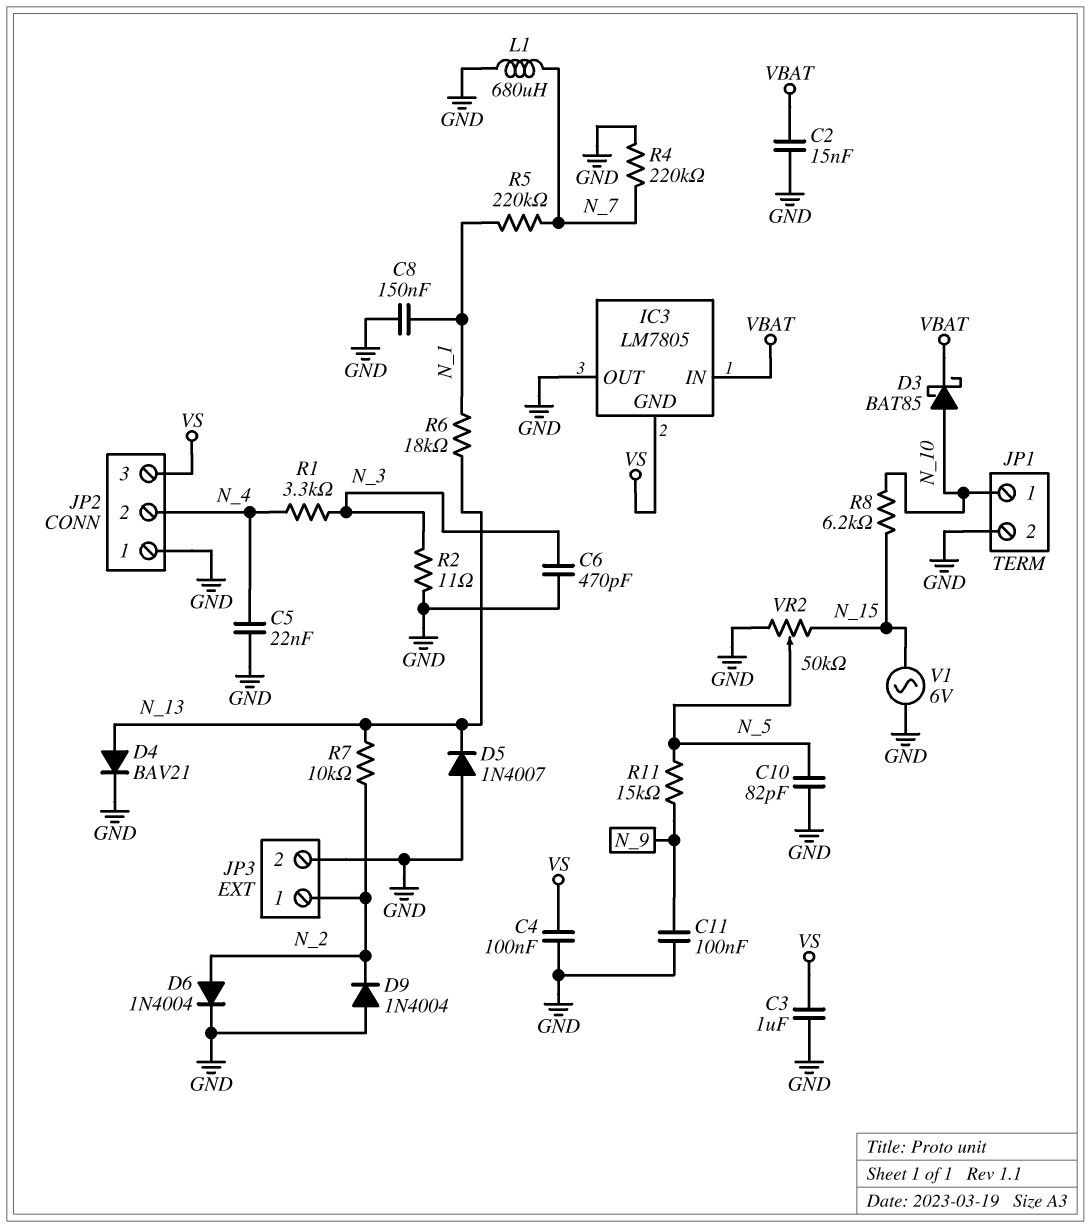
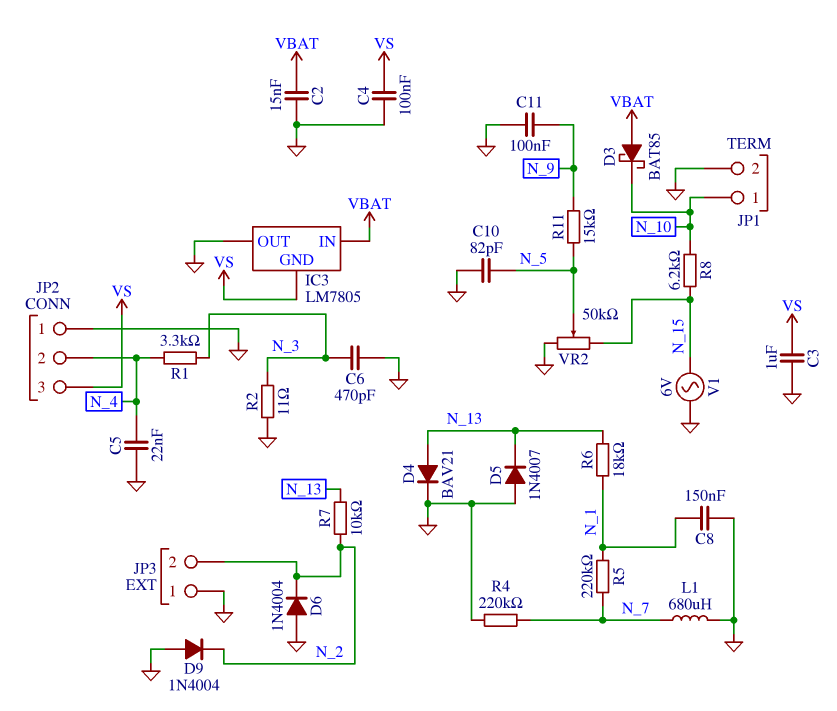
D3: schottky BAT85 (A N_10, K VBAT) -> schottky BAT85 (A VBAT, K N_10)
D6: diode 1N4004 (A N_2, K GND) -> diode 1N4004 (A GND, K N_2)
JP3 pin 1: N_2 -> GND
JP3 pin 2: GND -> N_2

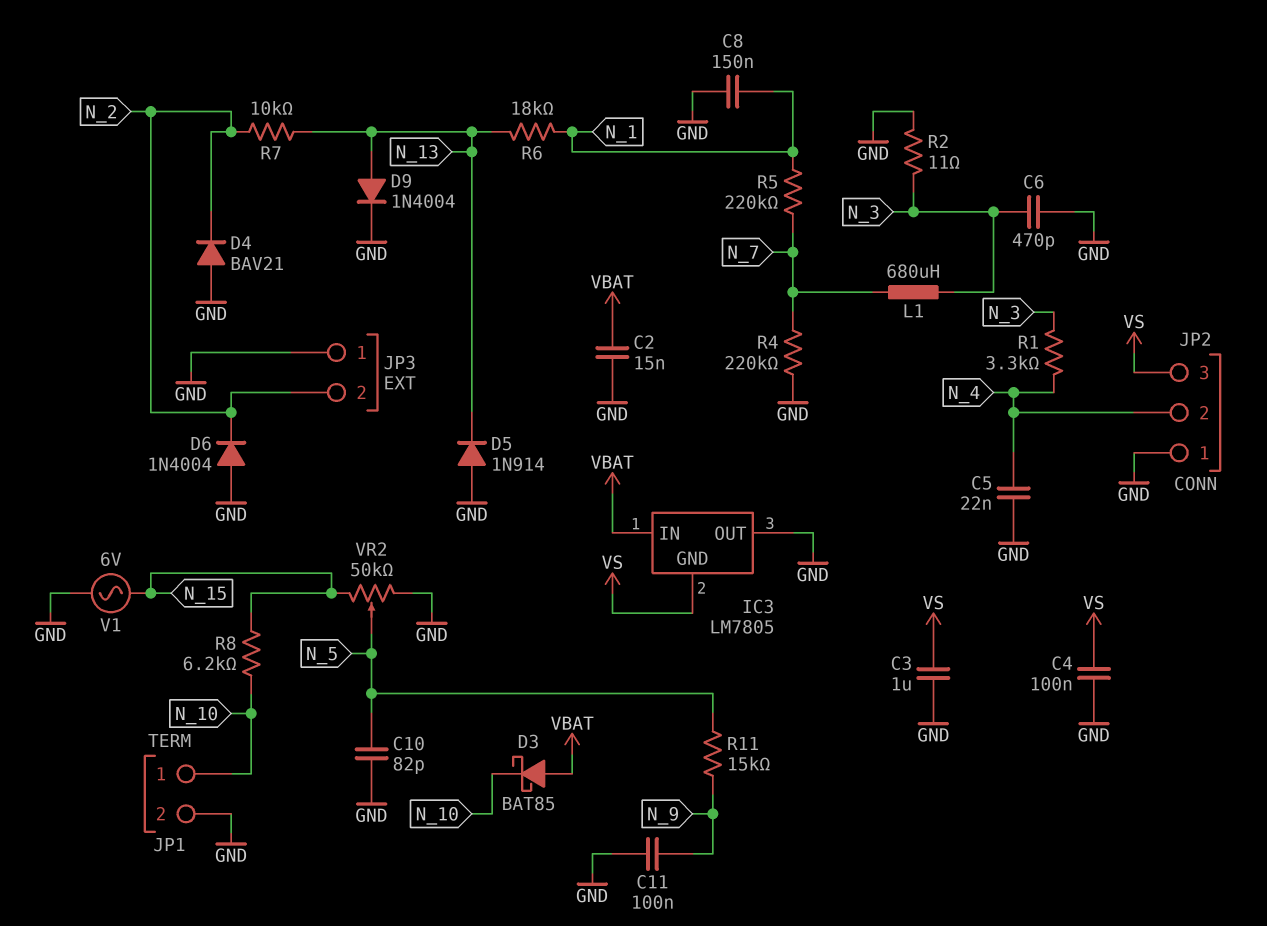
D4: diode BAV21 (A N_13, K GND) -> diode BAV21 (A GND, K N_2)
D5: diode 1N4007 (A GND, K N_13) -> diode 1N914 (A GND, K N_13)
D9: diode 1N4004 (A GND, K N_2) -> diode 1N4004 (A N_13, K GND)
L1: 680uH (GND, N_7) -> 680uH (N_3, N_7)

